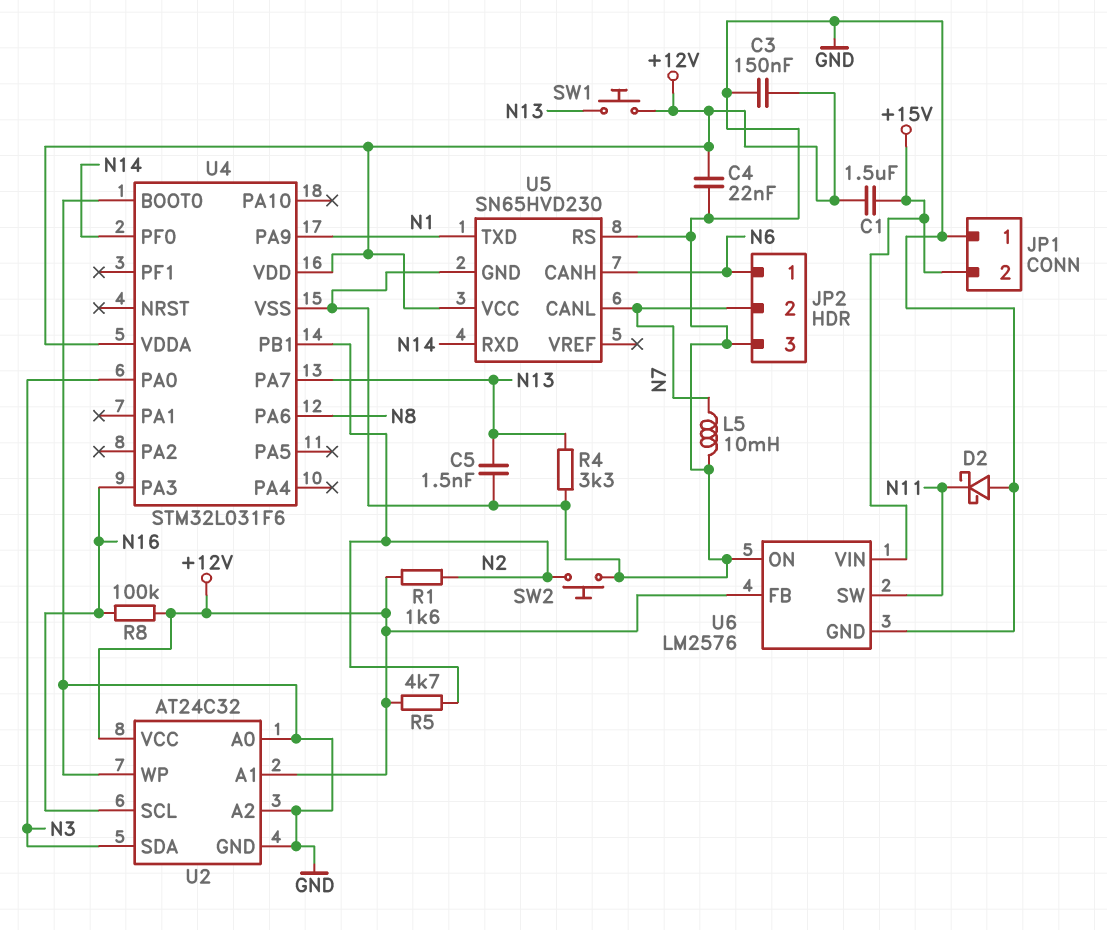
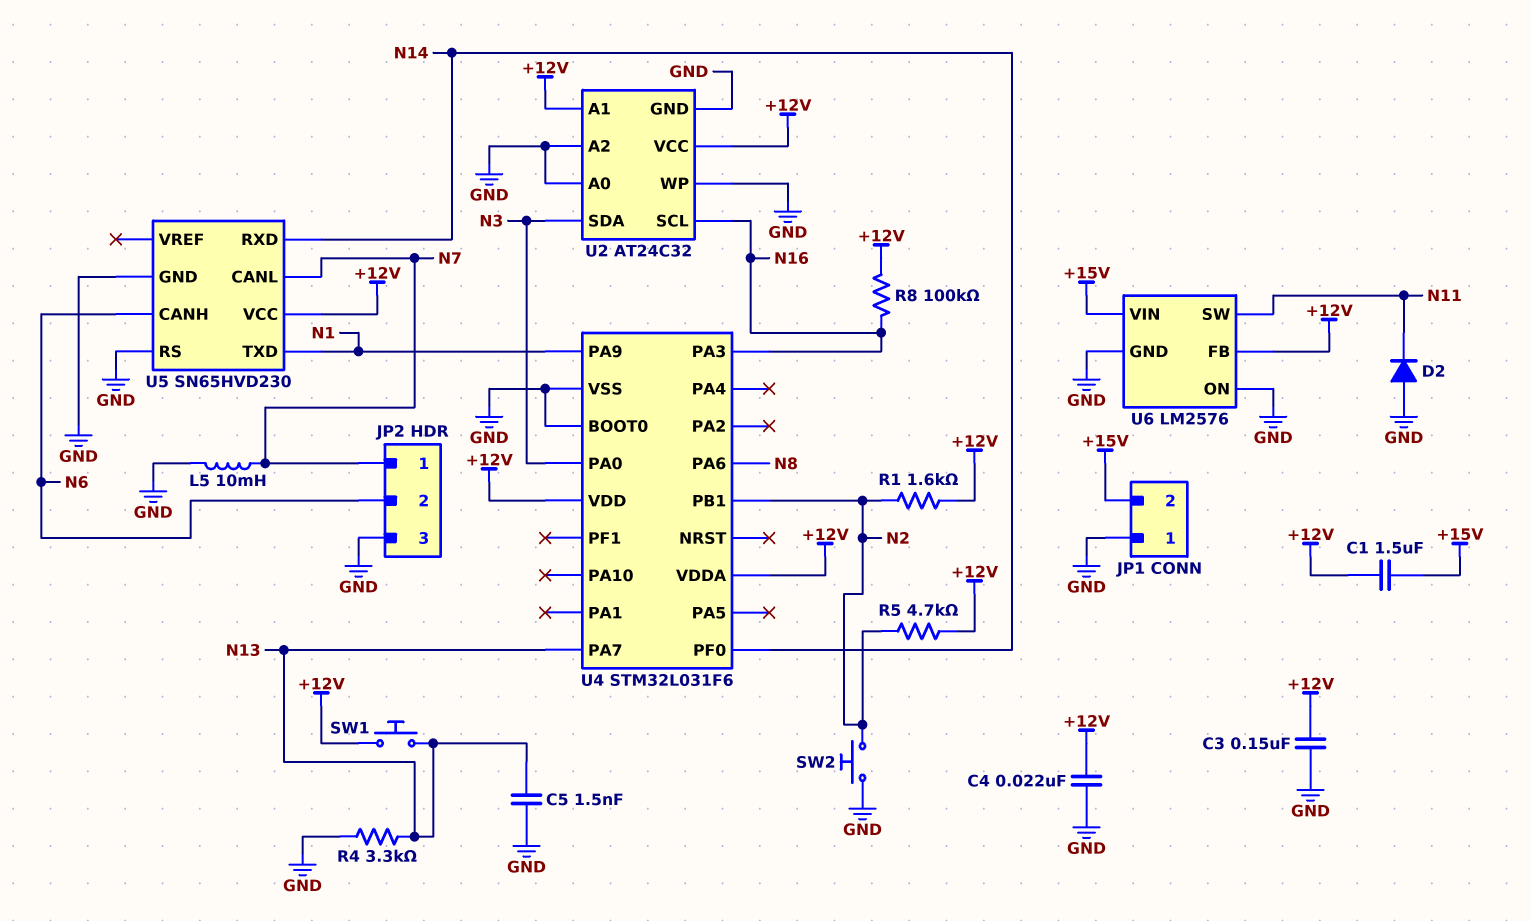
D2: schottky (A GND, K N11) -> diode (A GND, K N11)
JP2 pin 1: N6 -> N7
JP2 pin 2: N7 -> N6

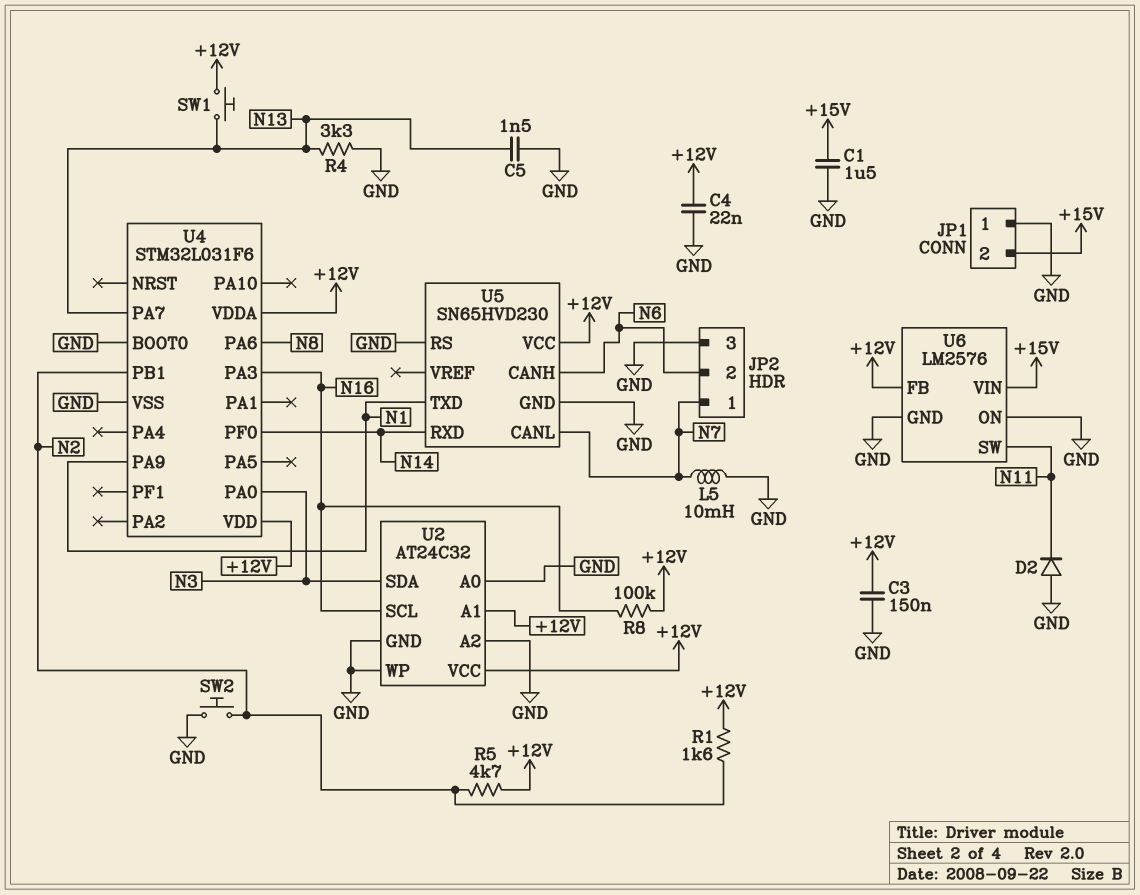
C1: 1.5uF (+12V, +15V) -> 1.5uF (+15V, GND)

